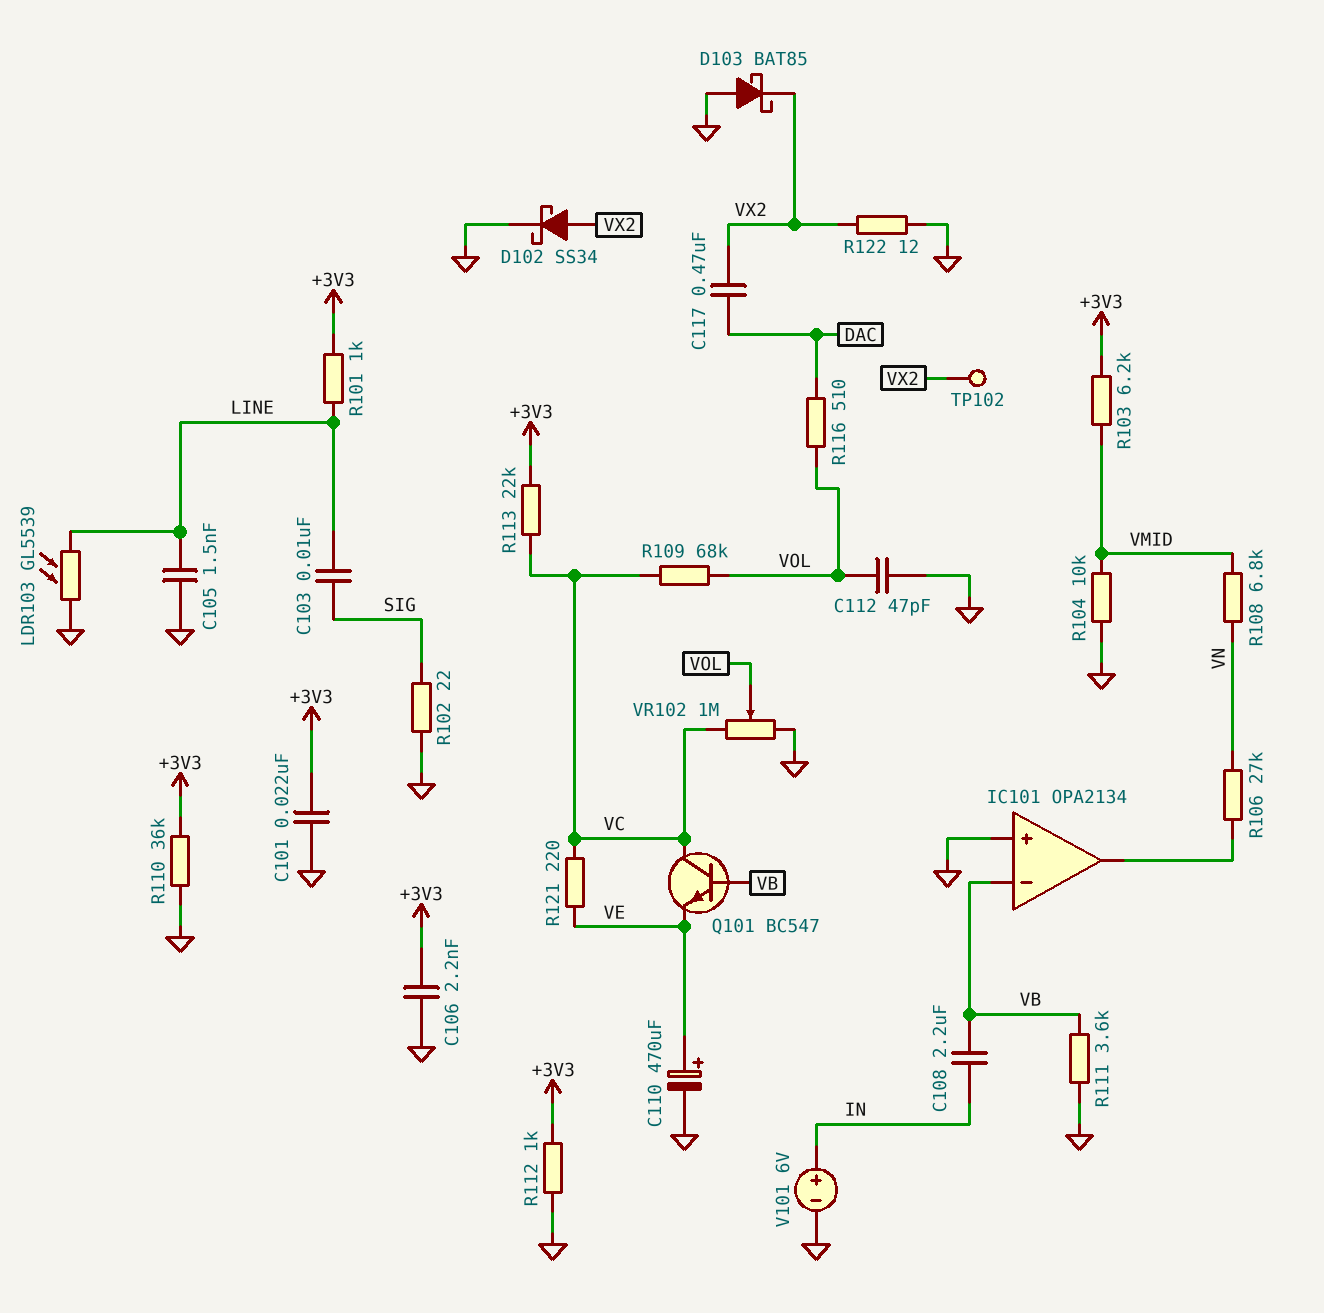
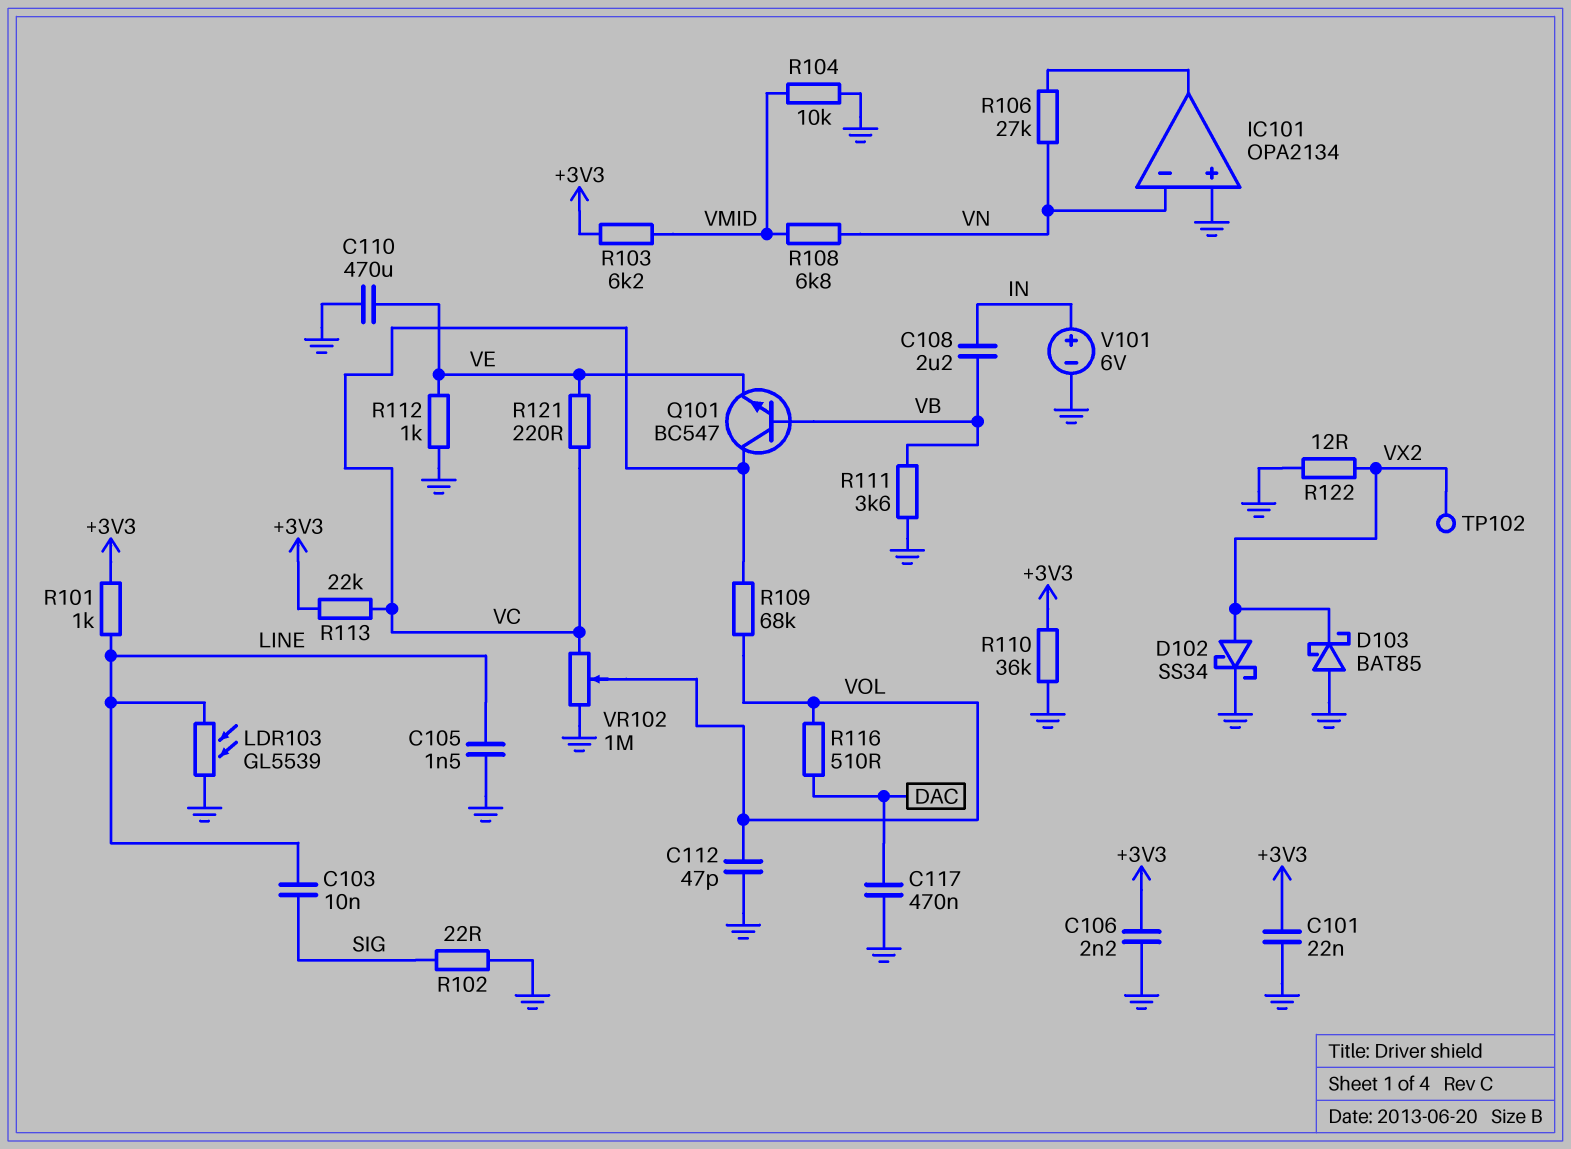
C110: 470uF (plus VE, minus GND) -> 470uF (GND, VE)
C117: 470nF (DAC, VX2) -> 470nF (DAC, GND)
IC101 pin in-: VB -> VN
R112: 1k (+3V3, GND) -> 1k (GND, VE)

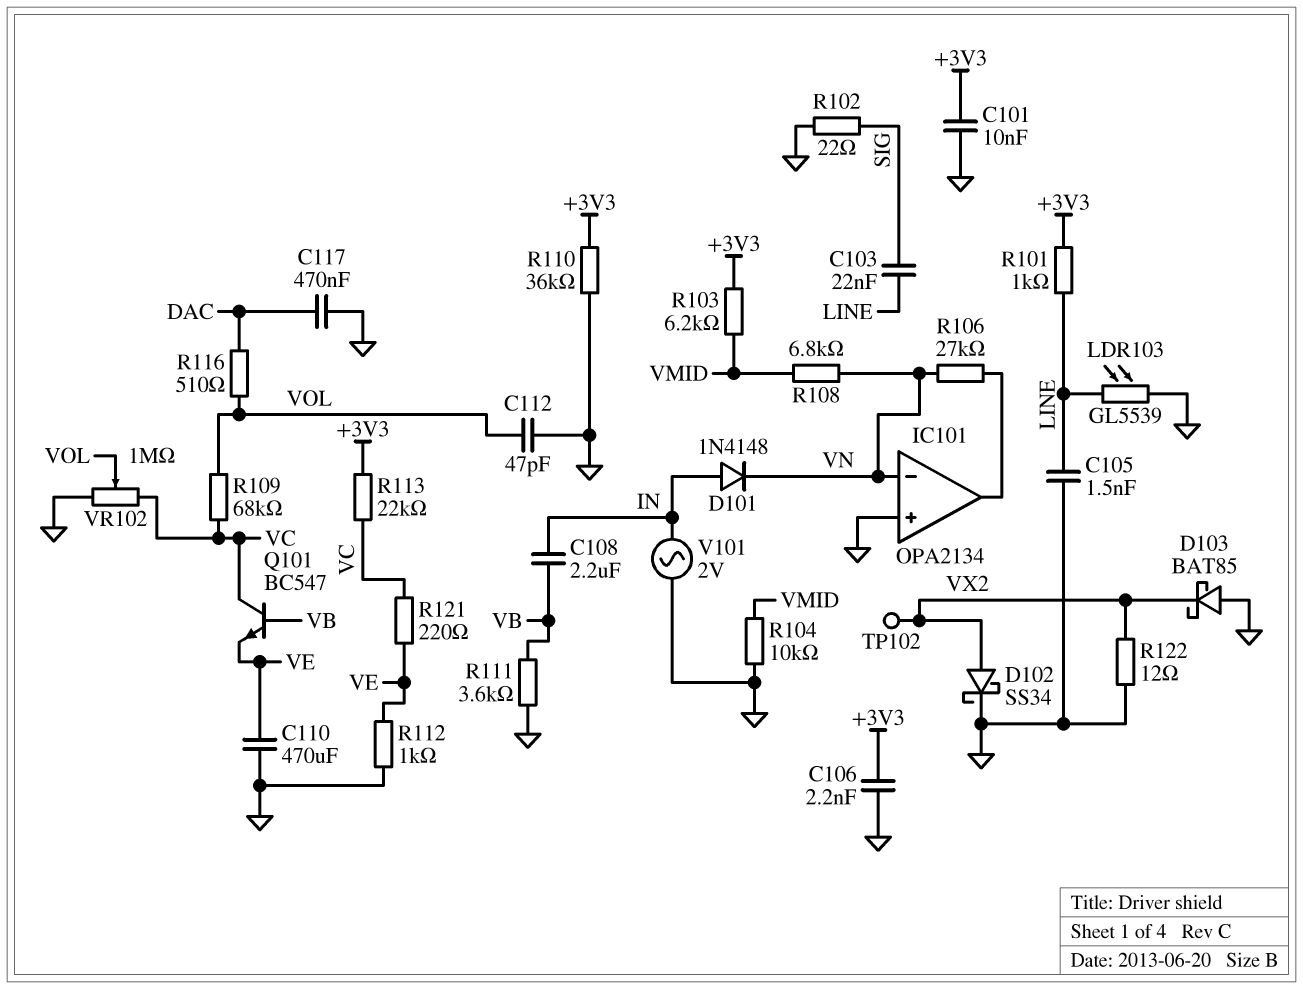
C101: 22nF (+3V3, GND) -> 10nF (+3V3, GND)
C103: 10nF (LINE, SIG) -> 22nF (LINE, SIG)
D101: none -> diode 1N4148 (A IN, K VN)
V101: 6V (plus IN, minus GND) -> AC 2V (GND, IN)

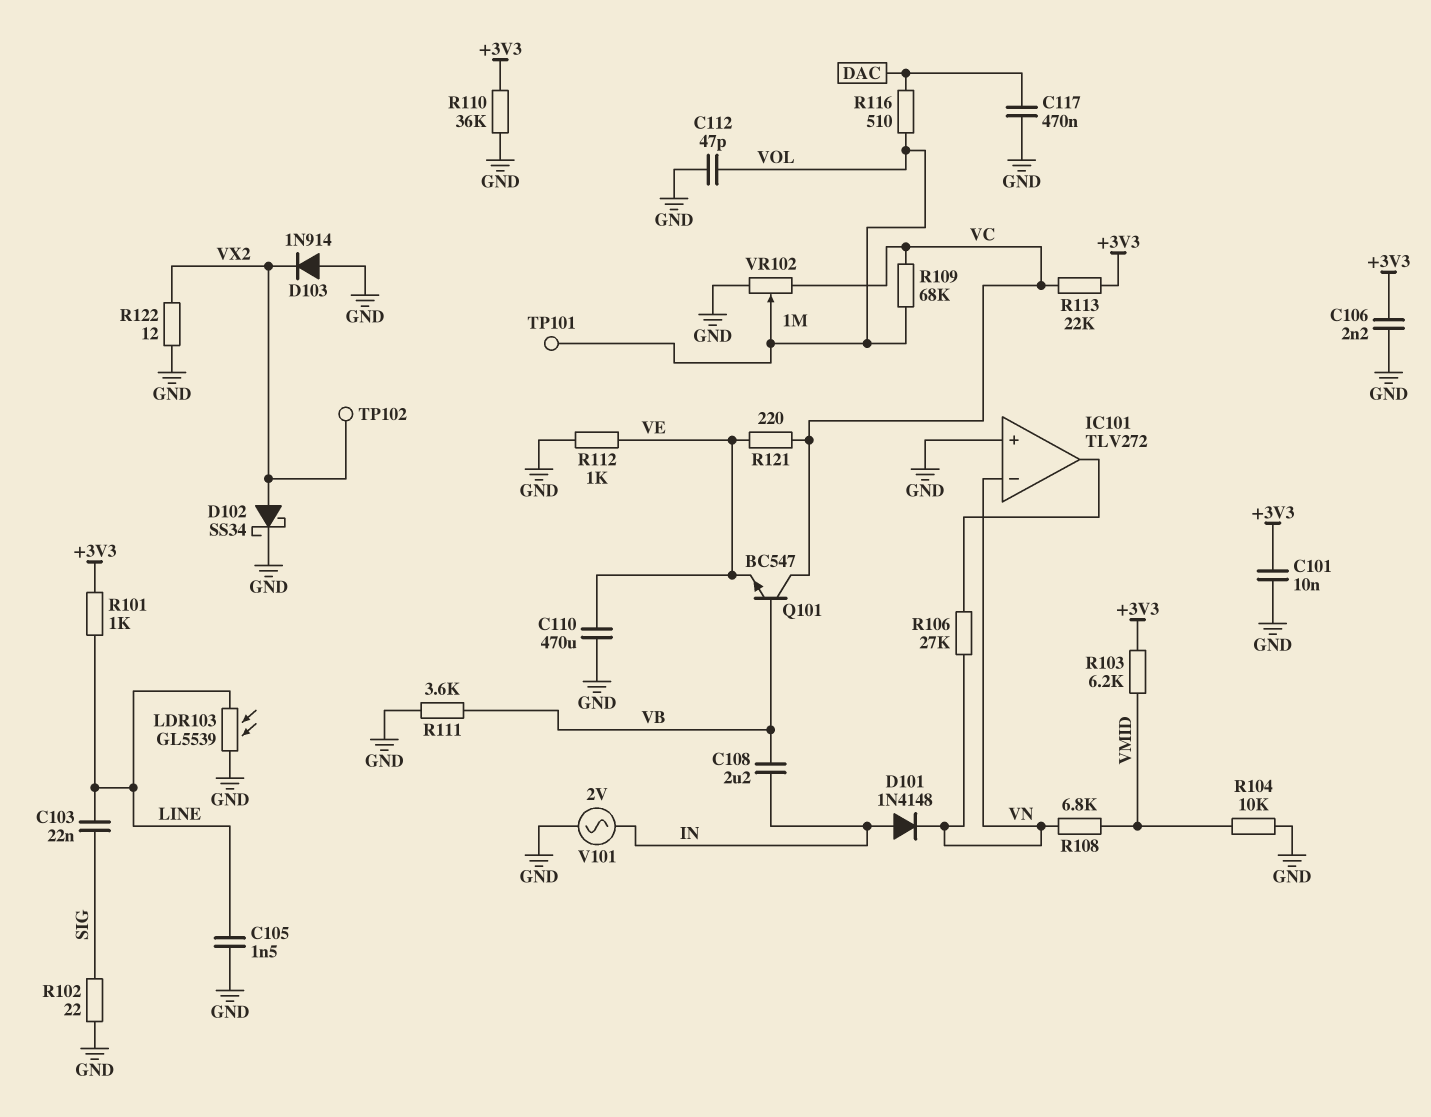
D103: schottky BAT85 (A GND, K VX2) -> diode 1N914 (A GND, K VX2)
IC101: OPA2134 -> TLV272
TP101: none -> test point (VOL)

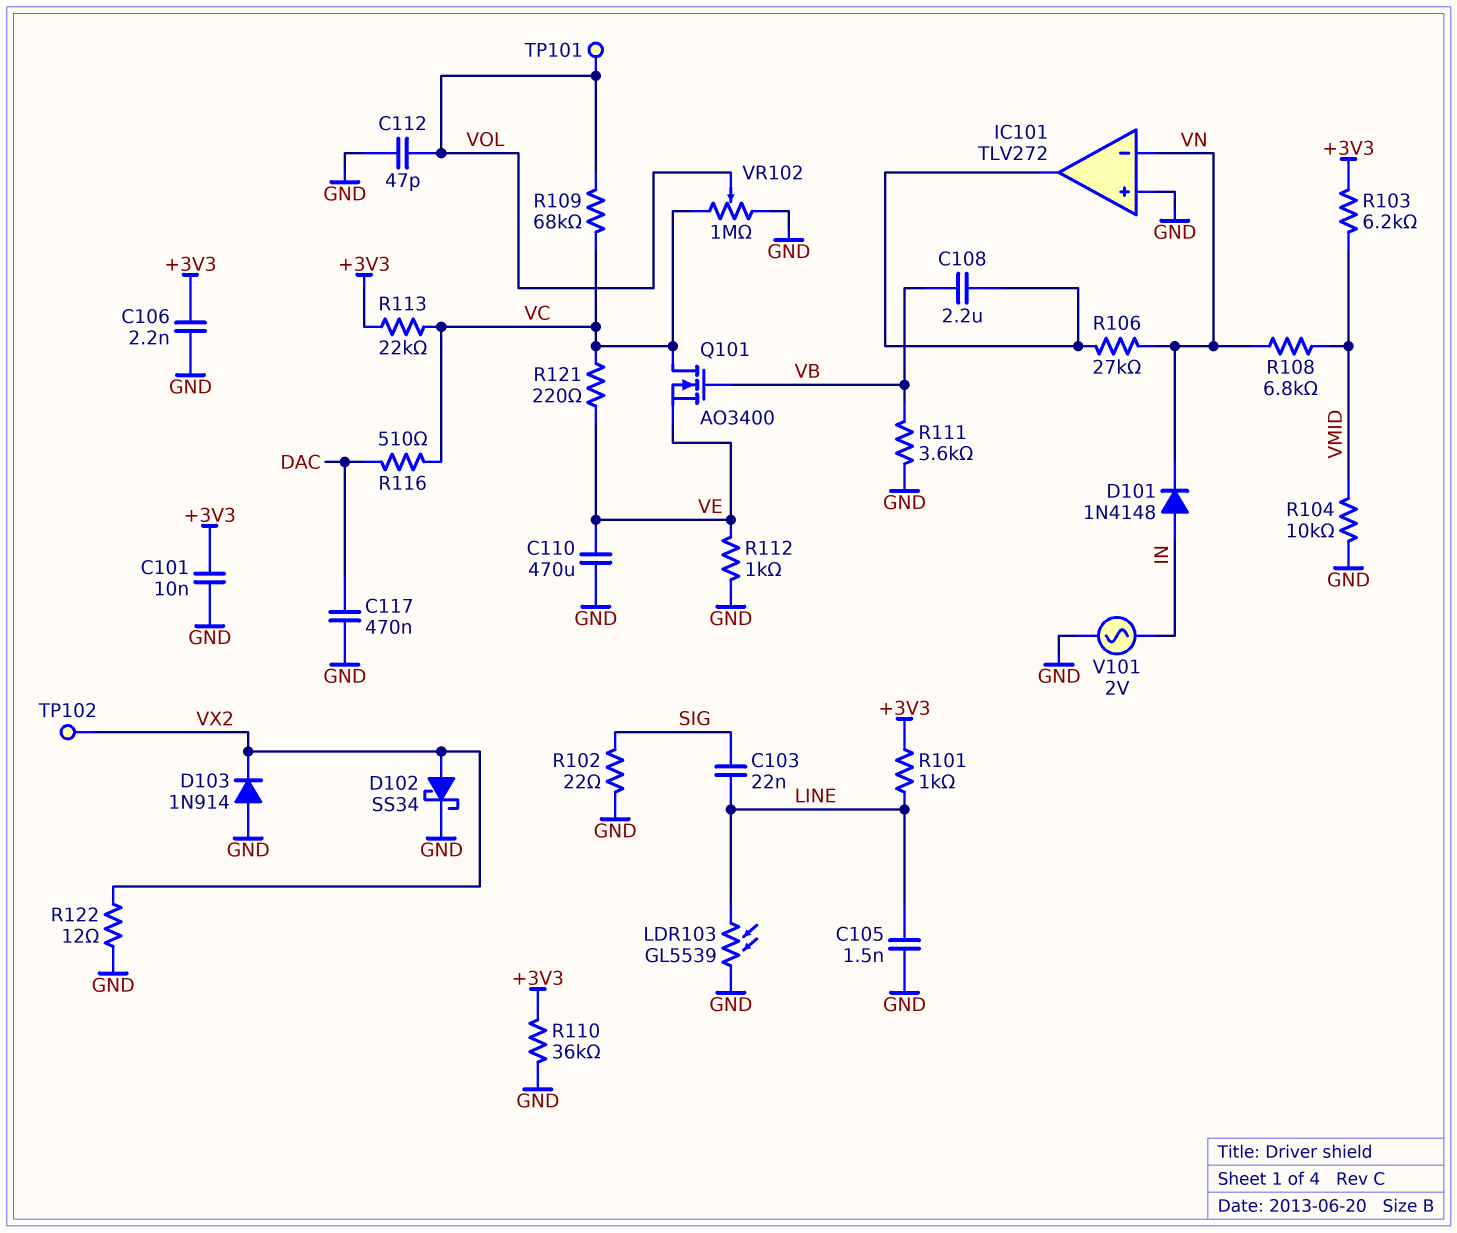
C108: 2.2uF (IN, VB) -> 2.2uF (IC101/out, VB)
Q101: NPN BC547 (B VB, C VC, E VE) -> NMOS AO3400 (G VB, D VC, S VE)
R116: 510 (DAC, VOL) -> 510 (DAC, VC)

